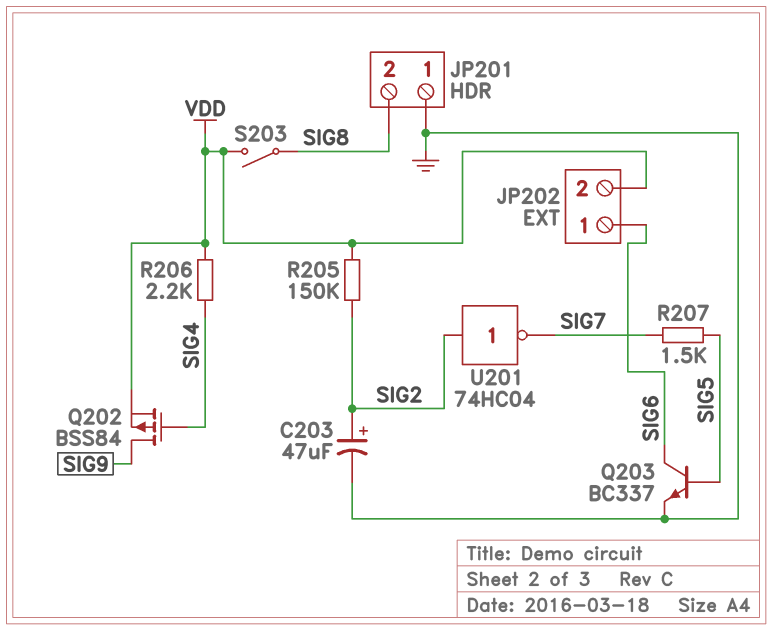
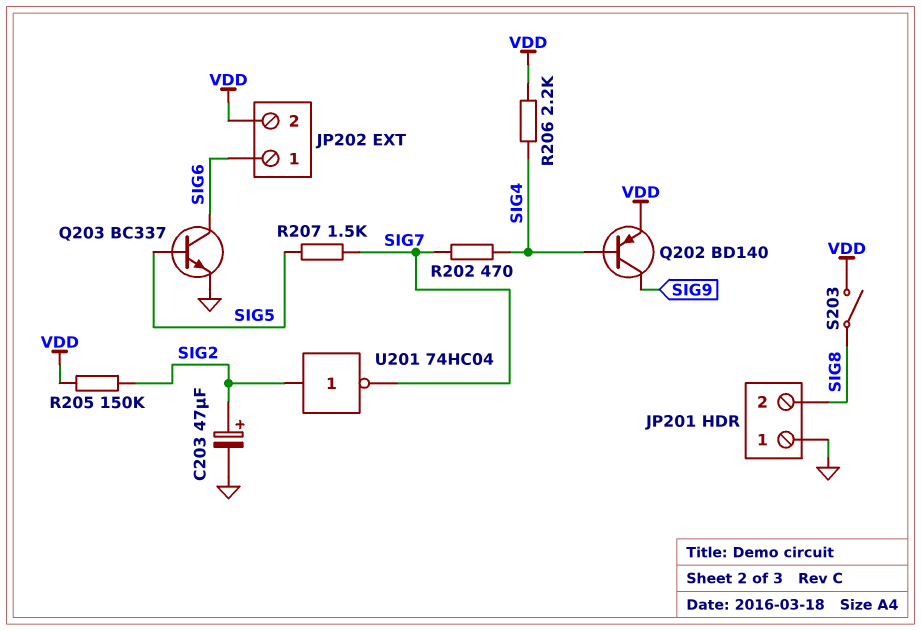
Q202: PMOS BSS84 (G SIG4, D SIG9, S VDD) -> PNP BD140 (B SIG4, C SIG9, E VDD)
R202: none -> 470 (SIG4, SIG7)

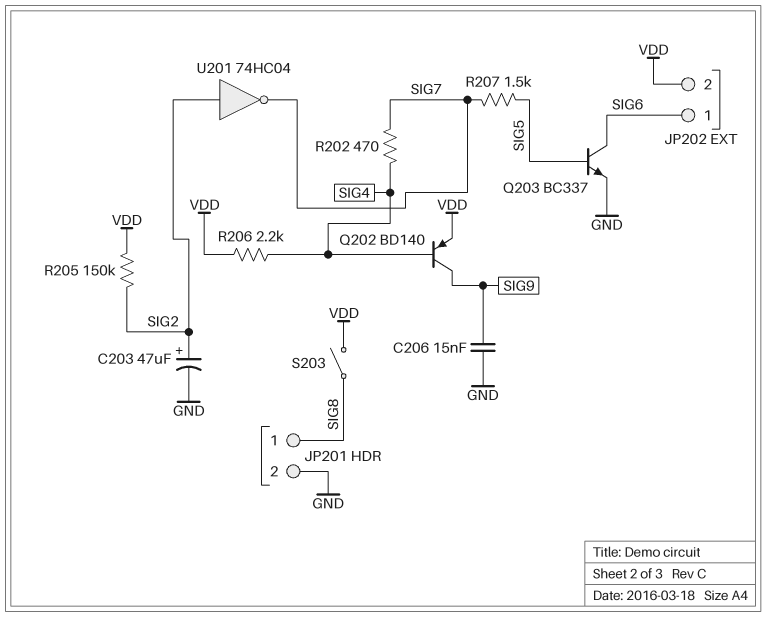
C206: none -> 15nF (GND, SIG9)
JP201 pin 1: GND -> SIG8
JP201 pin 2: SIG8 -> GND

